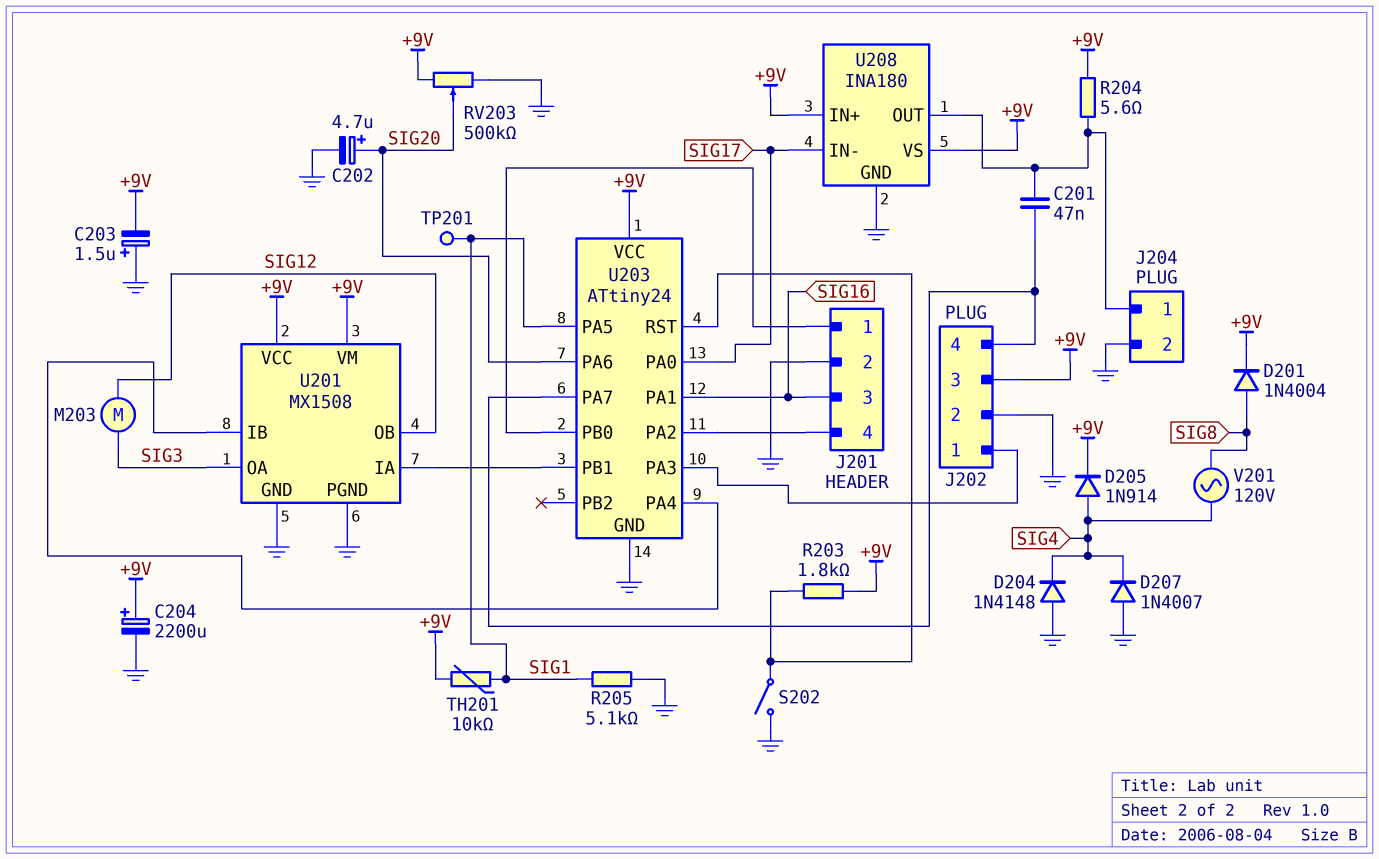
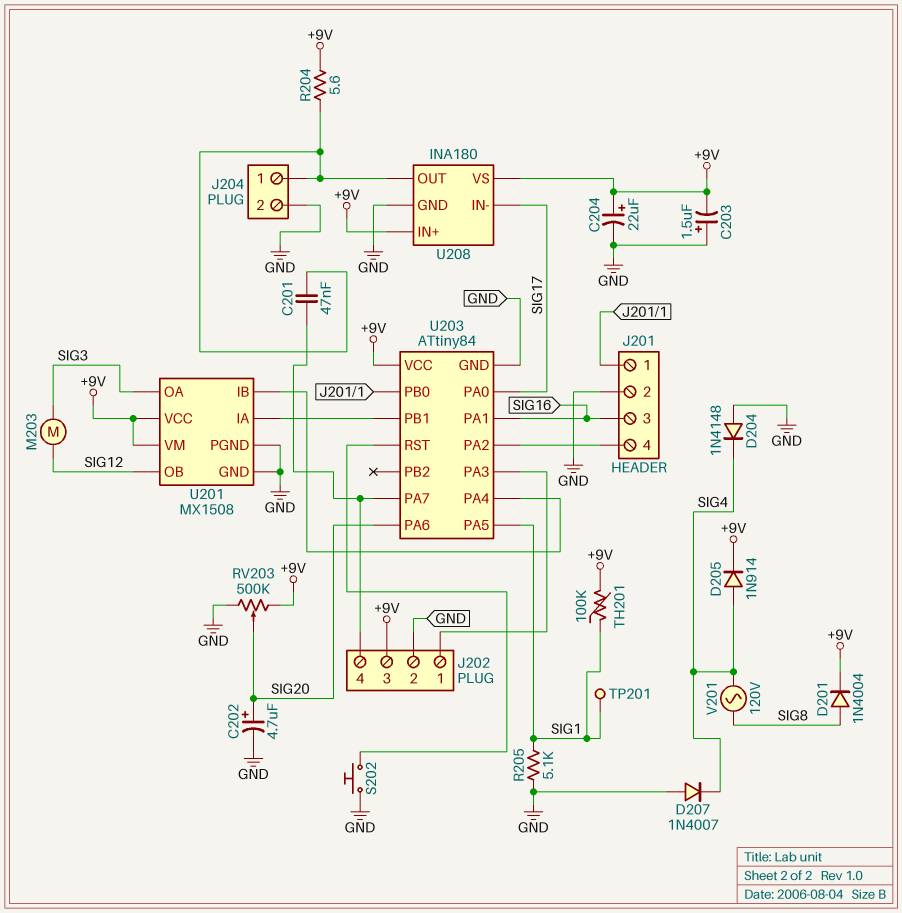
C204: 2200uF (plus +9V, minus GND) -> 22uF (plus +9V, minus GND)
R203: 1.8k (+9V, U203/RST) -> none
S202: switch (GND, U203/RST) -> button (GND, U203/RST)
TH201: 10k (+9V, SIG1) -> 100k (+9V, SIG1)
U203: ATtiny24 -> ATtiny84

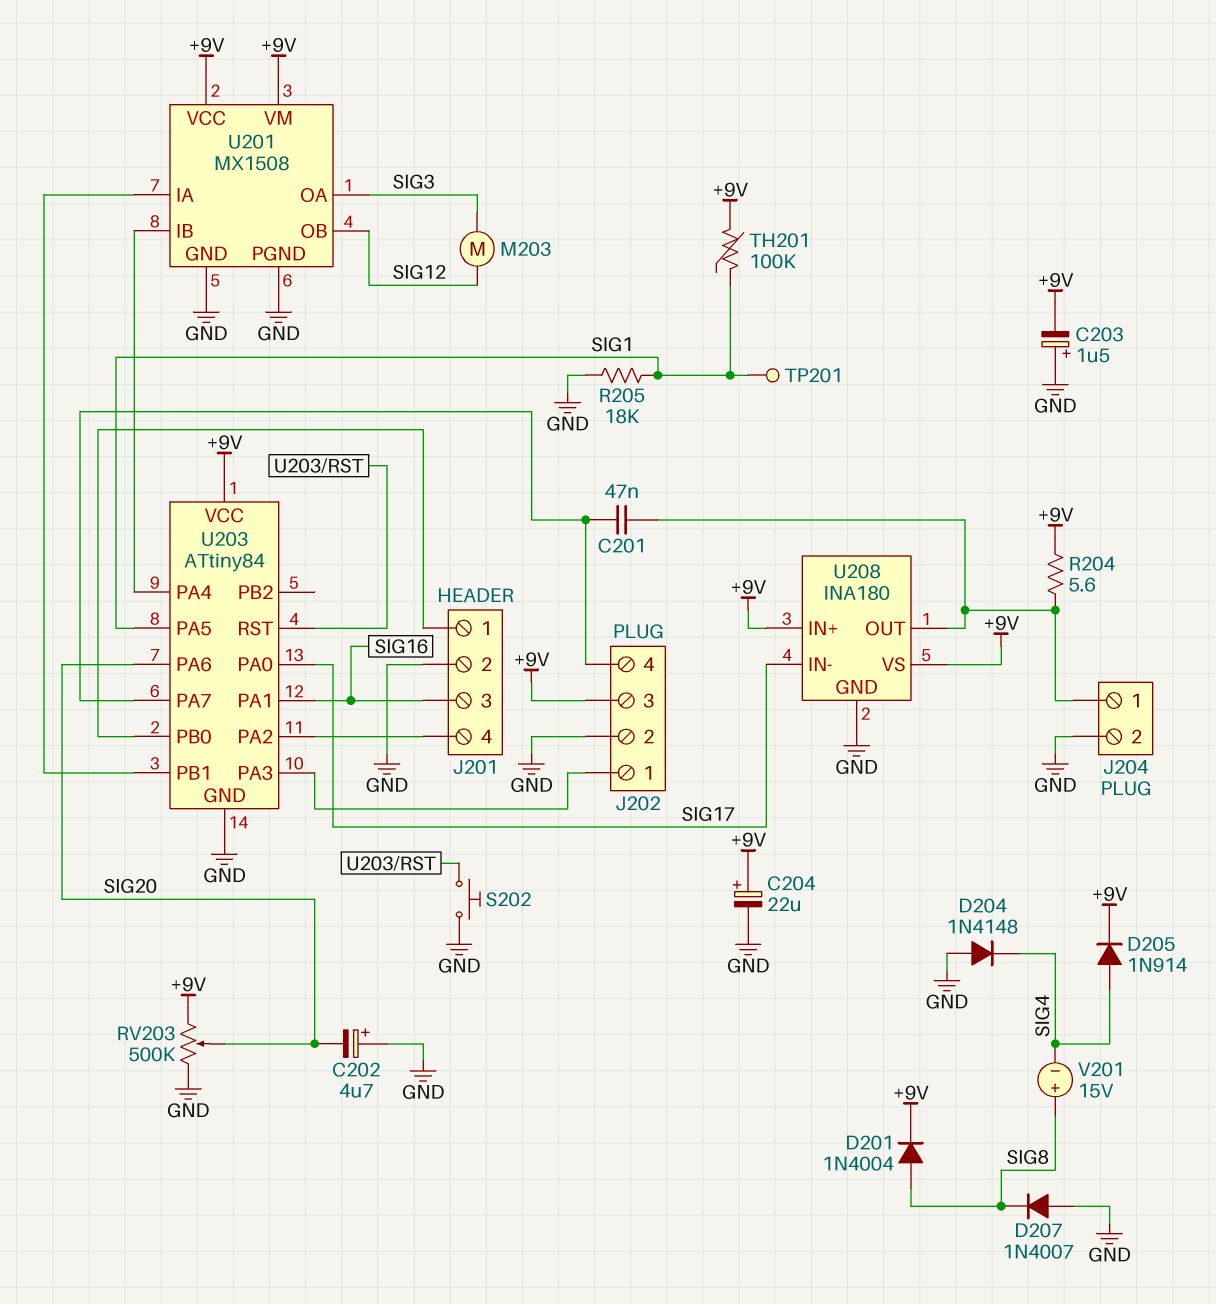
C202: 4.7uF (plus SIG20, minus GND) -> 4.7uF (plus GND, minus SIG20)
D207: diode 1N4007 (A GND, K SIG4) -> diode 1N4007 (A GND, K SIG8)
R205: 5.1k (GND, SIG1) -> 18k (GND, SIG1)
V201: AC 120V (SIG4, SIG8) -> 15V (plus SIG8, minus SIG4)

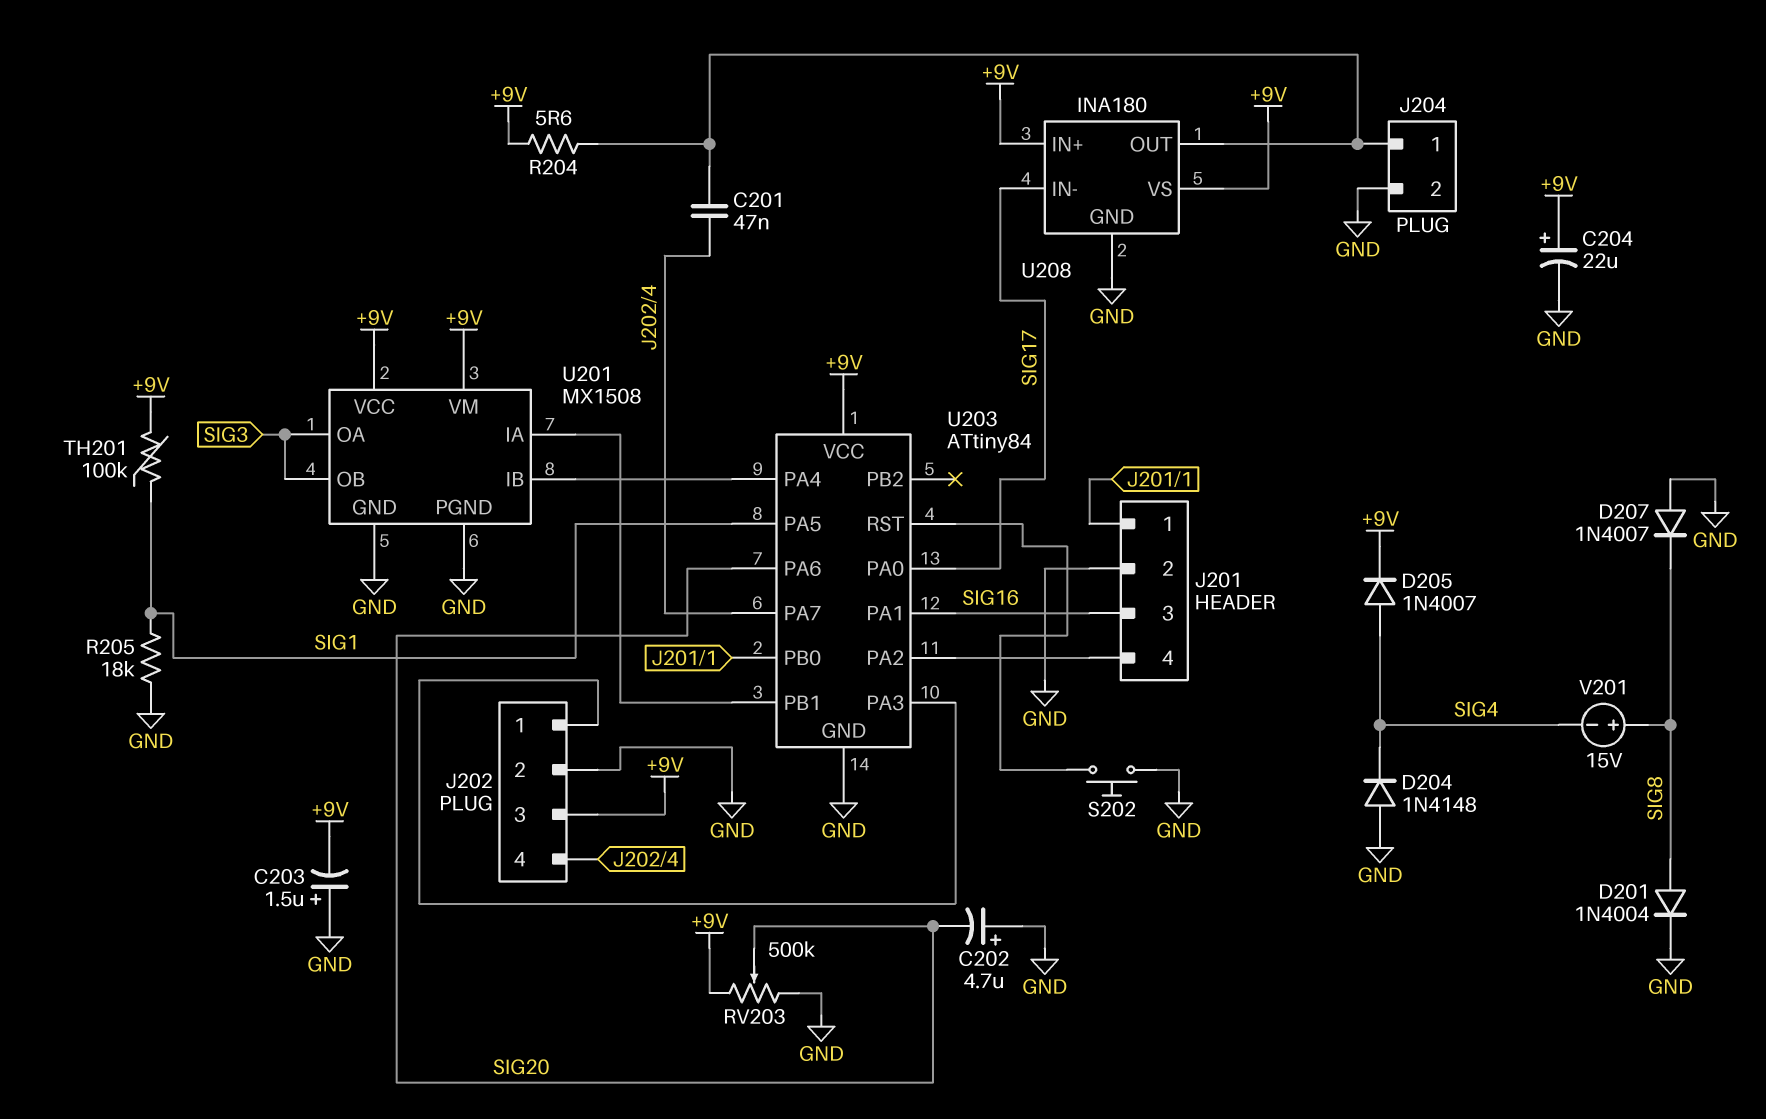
D201: diode 1N4004 (A SIG8, K +9V) -> diode 1N4004 (A SIG8, K GND)
D205: diode 1N914 (A SIG4, K +9V) -> diode 1N4007 (A SIG4, K +9V)
M203: motor (SIG3, SIG12) -> none
TP201: test point (SIG1) -> none
U201 pin OB: SIG12 -> SIG3

